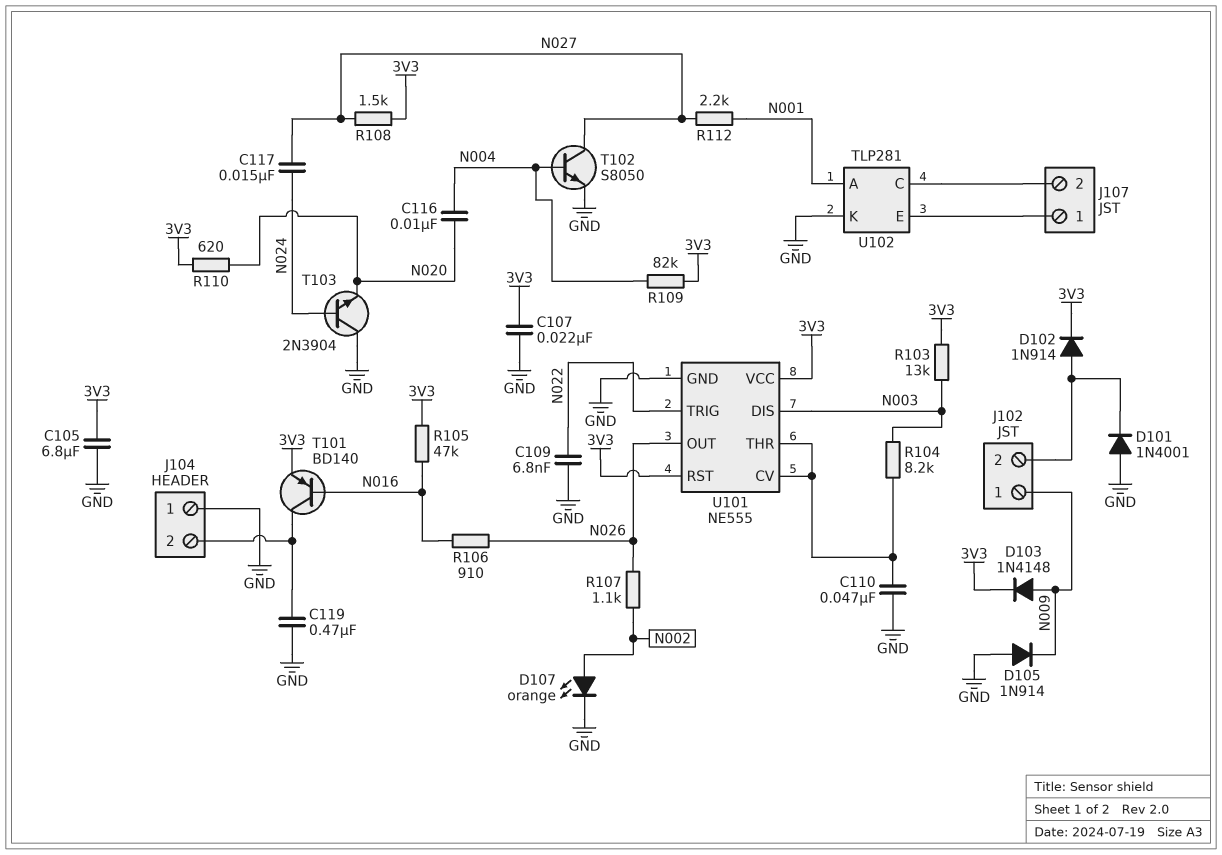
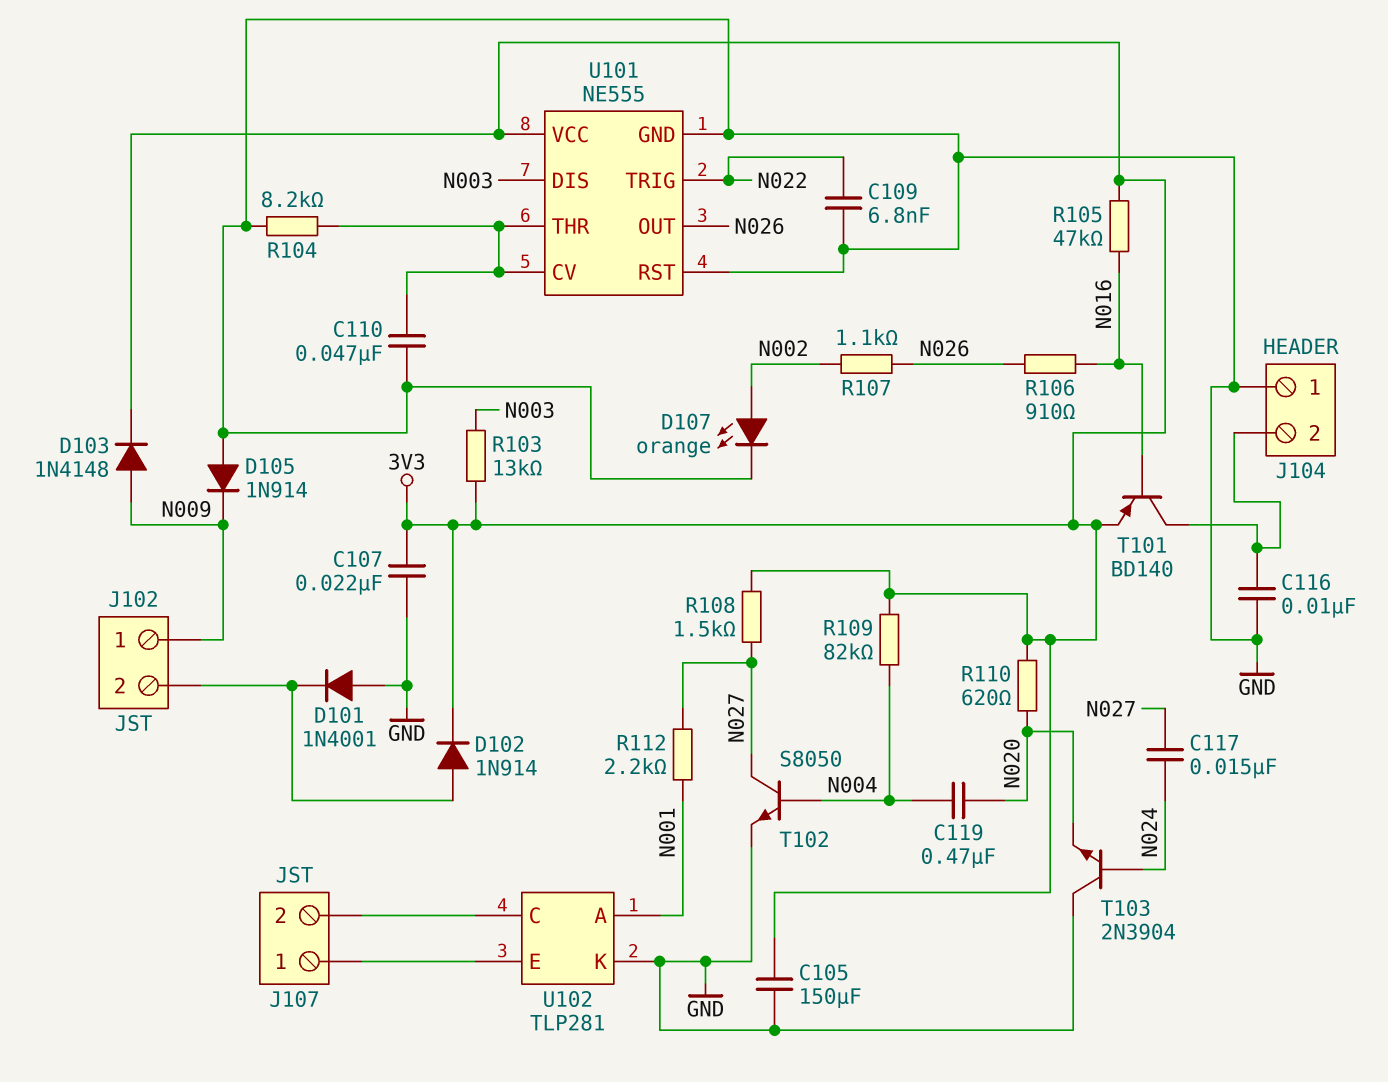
C105: 6.8uF (3V3, GND) -> 150uF (3V3, GND)
C116: 10nF (N004, N020) -> 10nF (GND, J104/2)
C119: 470nF (GND, J104/2) -> 470nF (N004, N020)
R104: 8.2k (N003, U101/CV) -> 8.2k (GND, U101/CV)
U101 pin RST: 3V3 -> GND

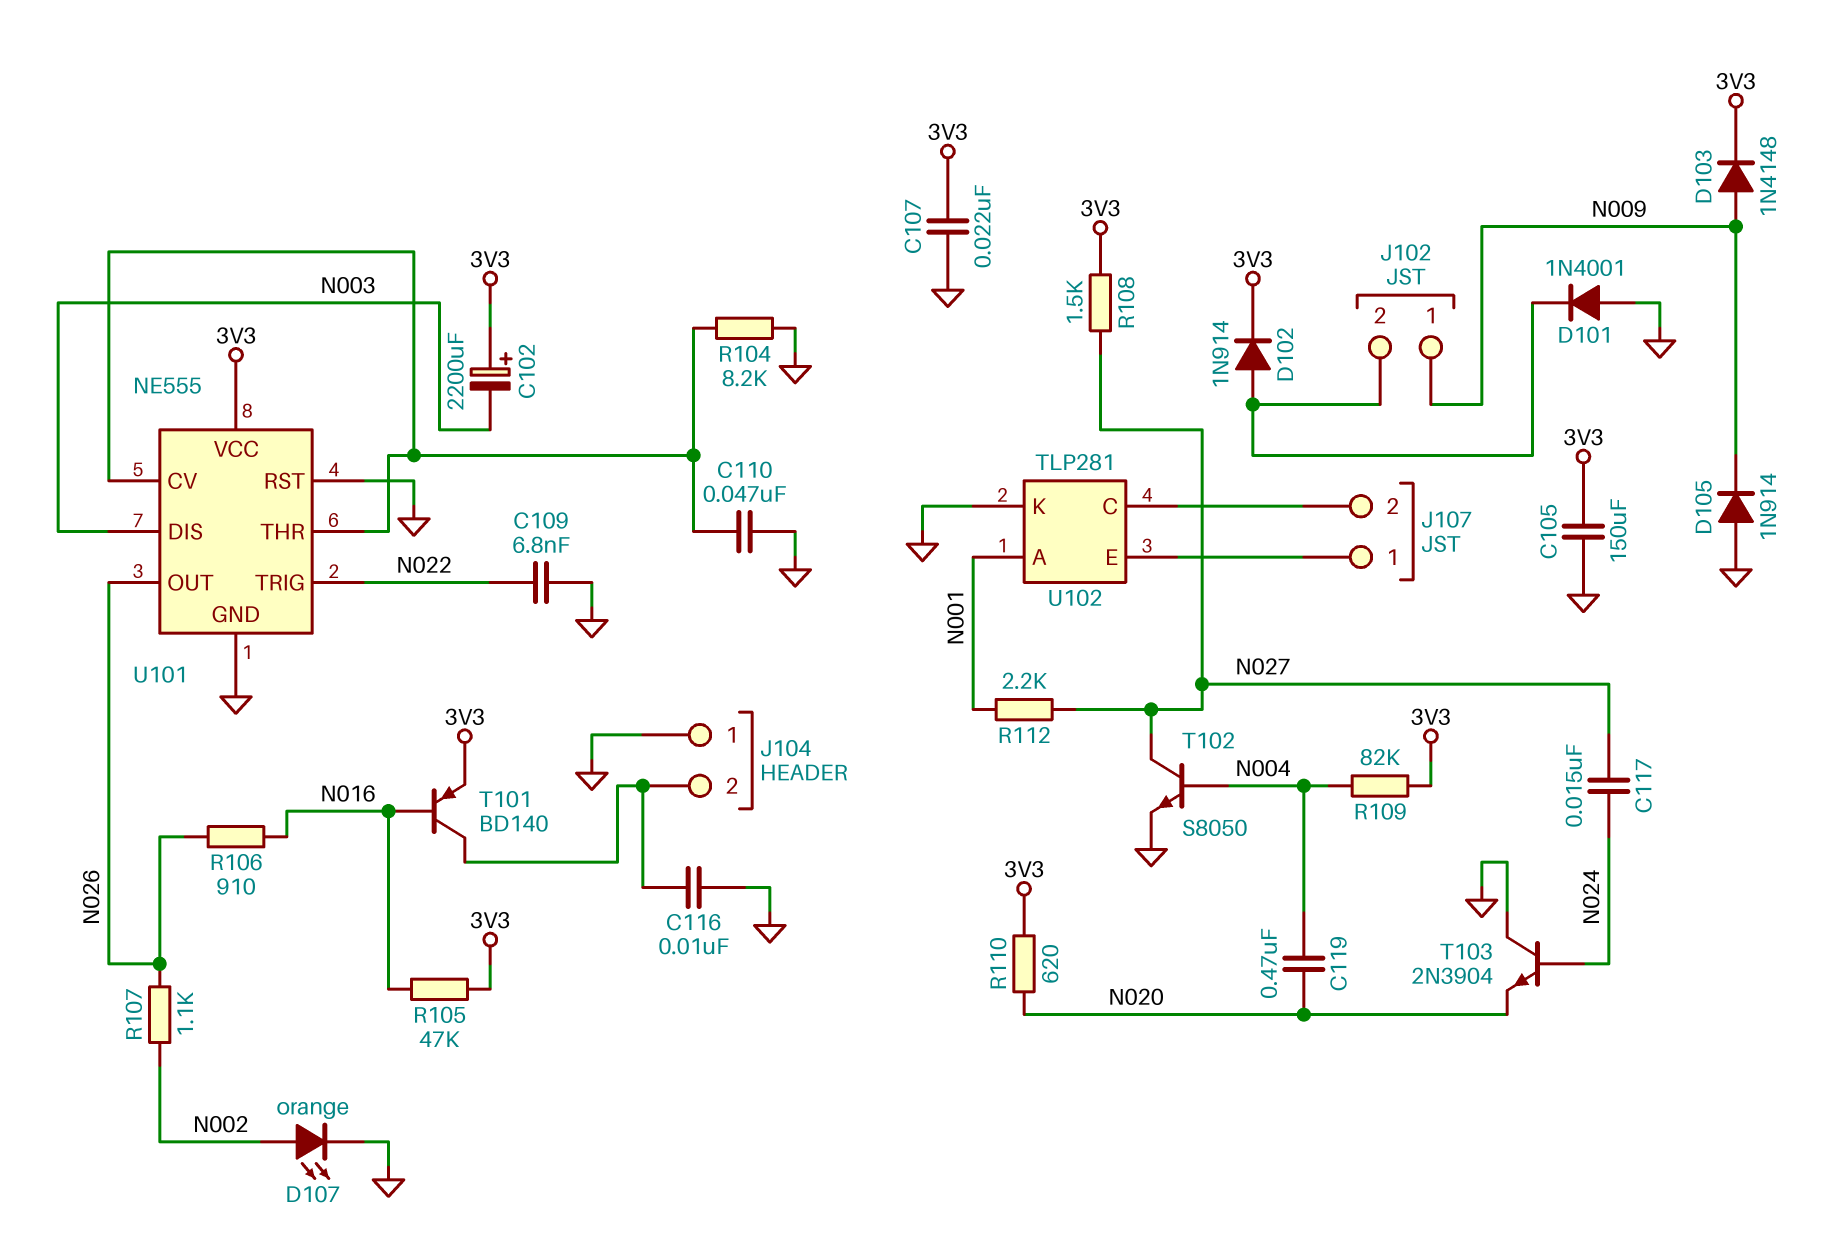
C102: none -> 2200uF (plus 3V3, minus N003)
R103: 13k (3V3, N003) -> none

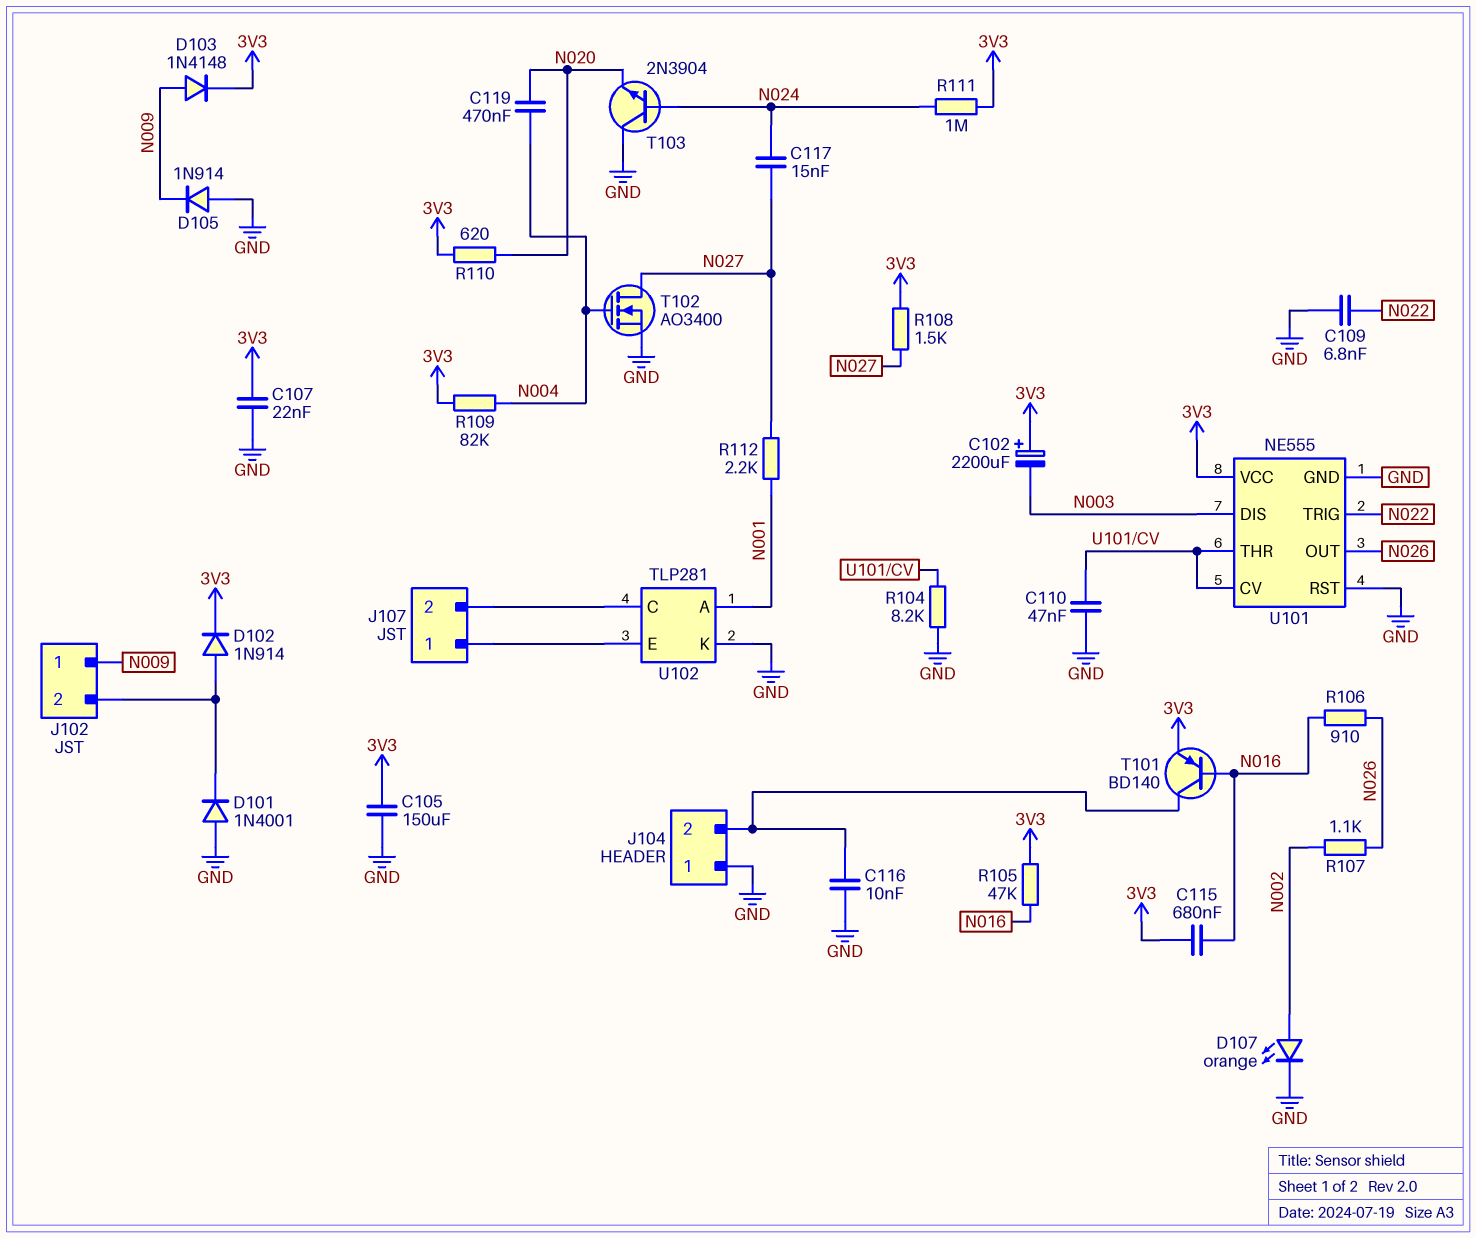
C115: none -> 680nF (3V3, N016)
R111: none -> 1M (3V3, N024)
T102: NPN S8050 (B N004, C N027, E GND) -> NMOS AO3400 (G N004, D N027, S GND)

